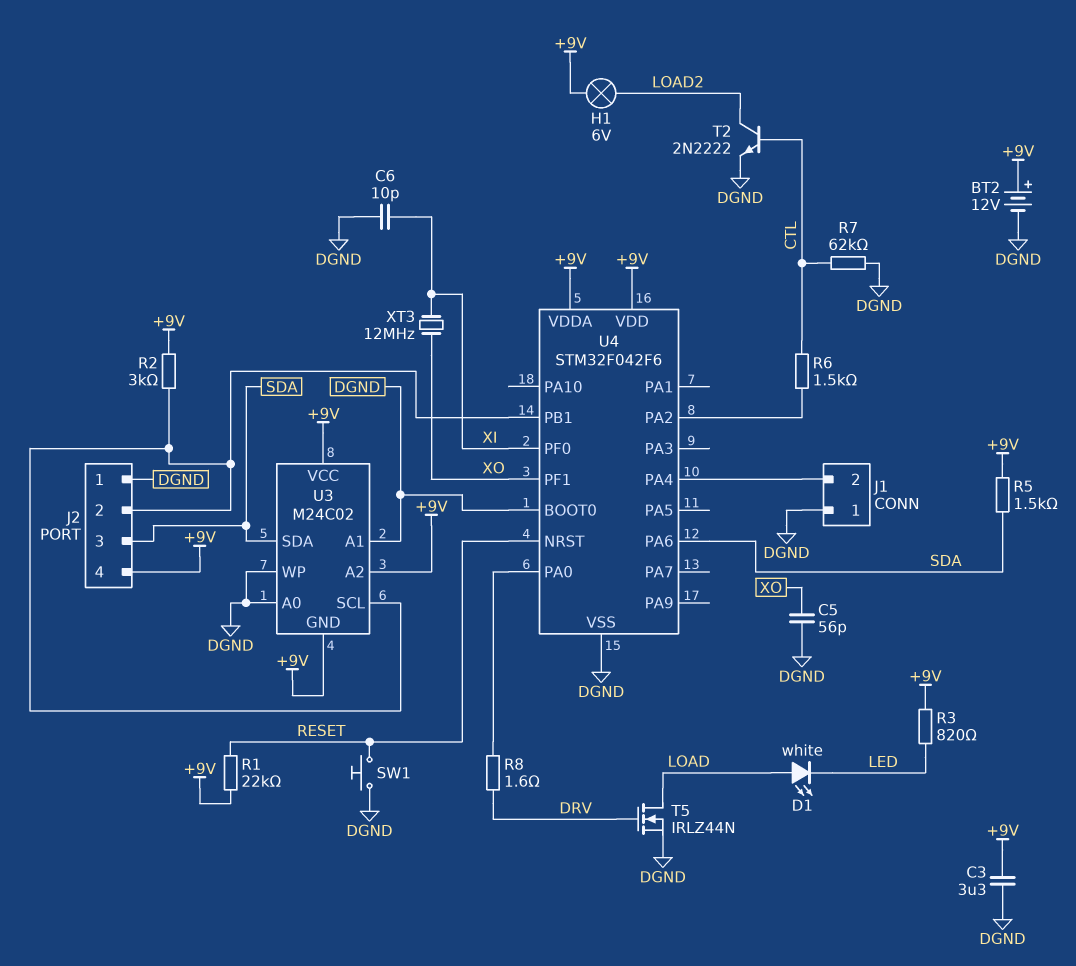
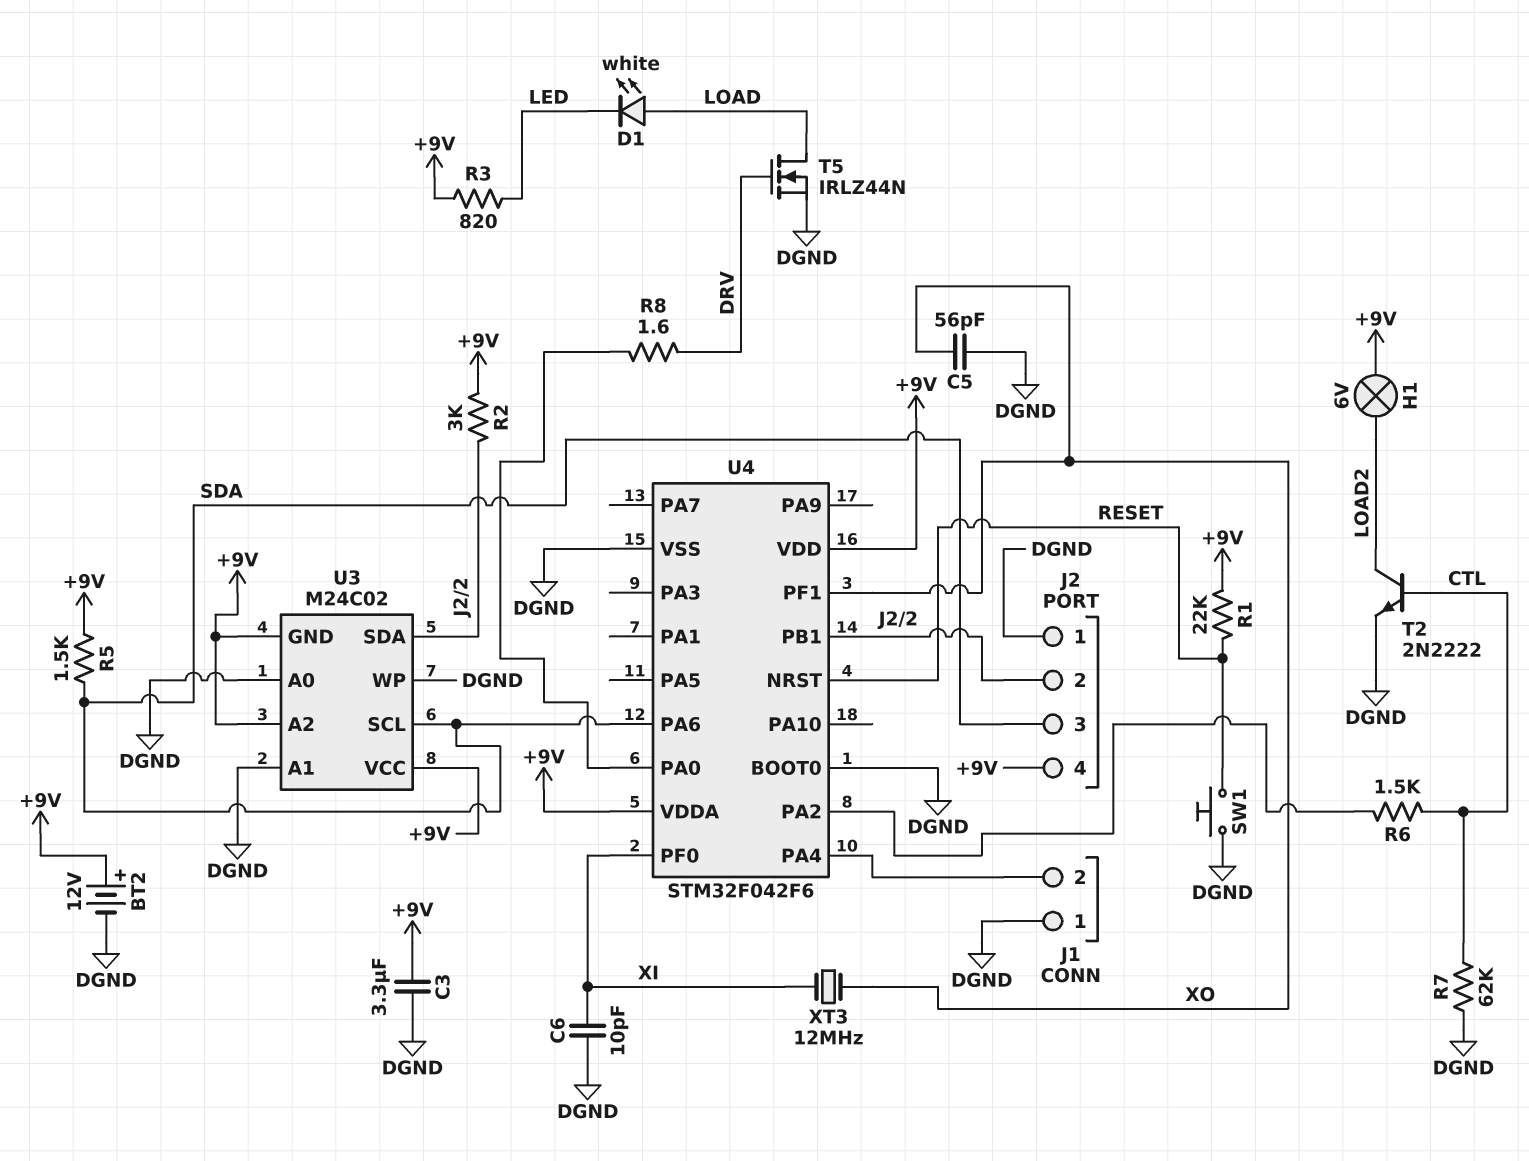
U3 pin SCL: J2/2 -> SDA
U3 pin SDA: SDA -> J2/2

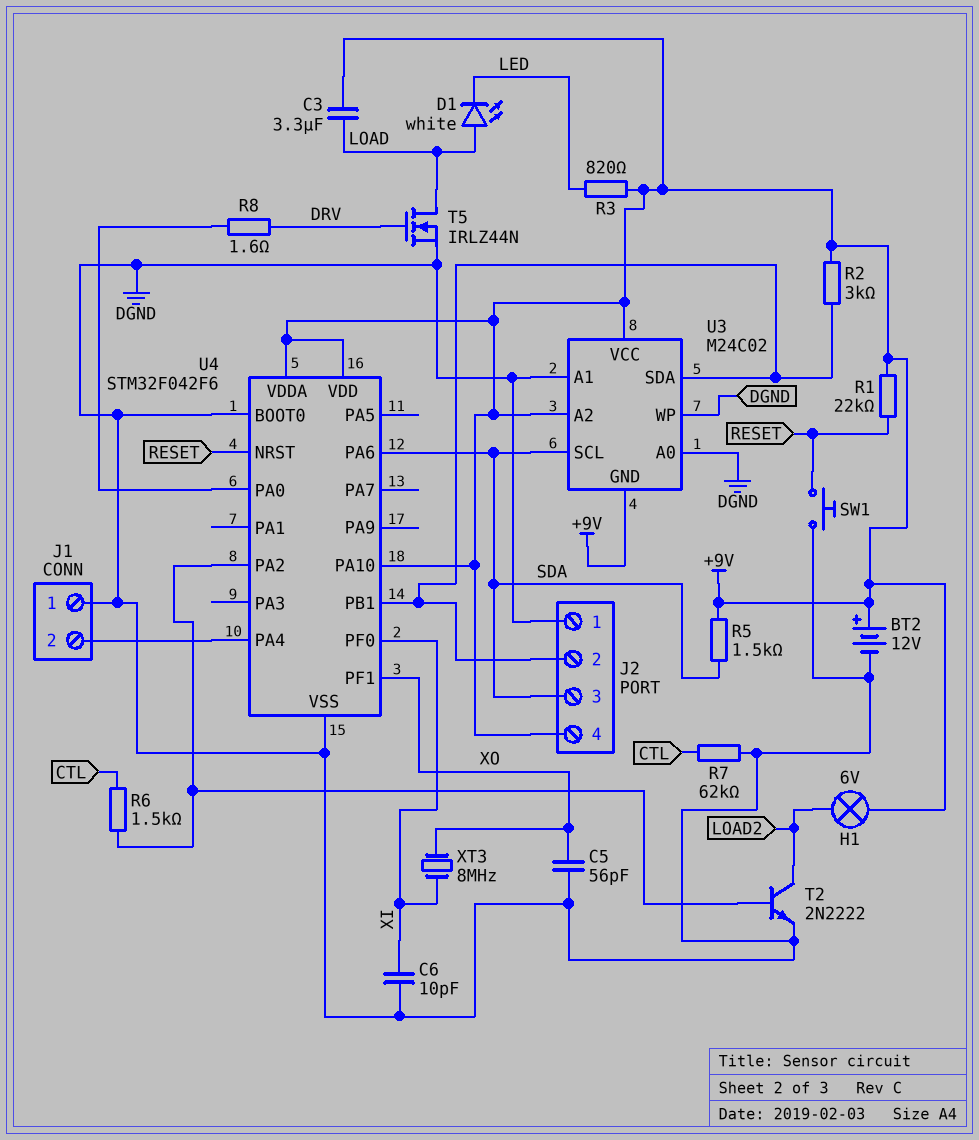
C3: 3.3uF (+9V, DGND) -> 3.3uF (+9V, LOAD)
T2: NPN 2N2222 (B CTL, C LOAD2, E DGND) -> NPN 2N2222 (B U4/PA2, C LOAD2, E DGND)
U4 pin PA10: none -> +9V
XT3: 12MHz (XI, XO) -> 8MHz (XI, XO)

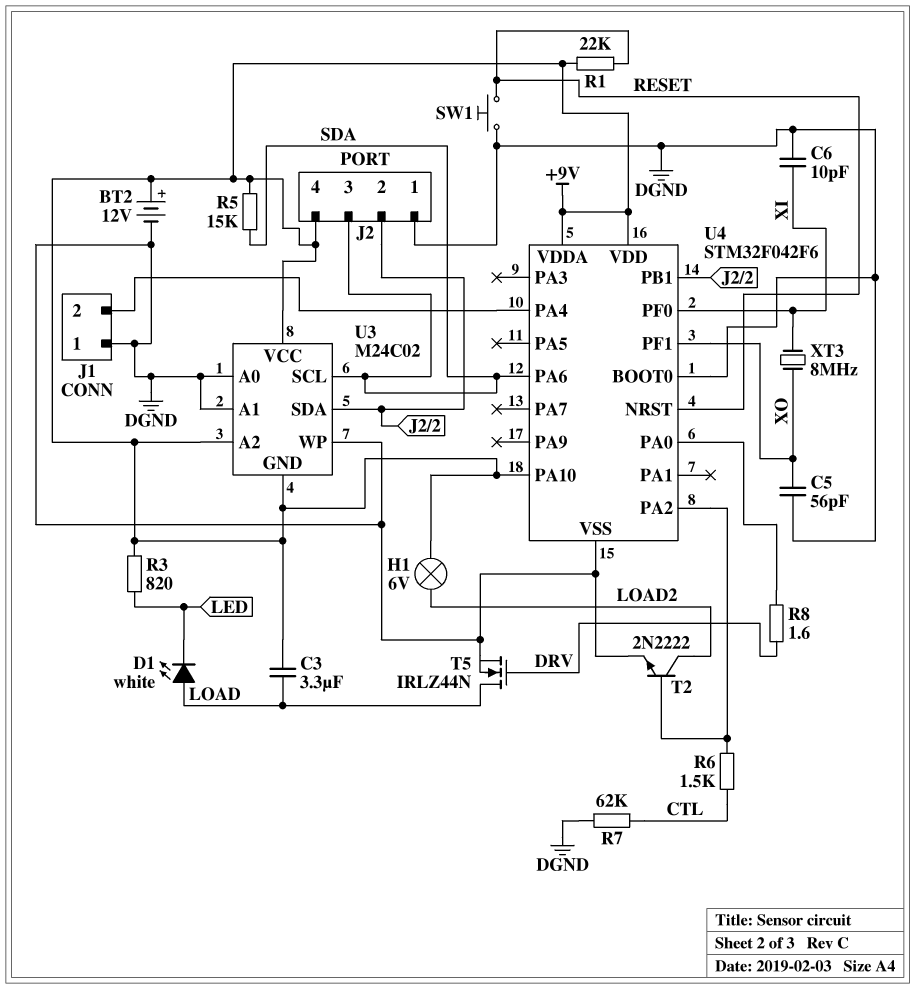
R2: 3k (+9V, J2/2) -> none
R5: 1.5k (+9V, SDA) -> 15k (+9V, SDA)

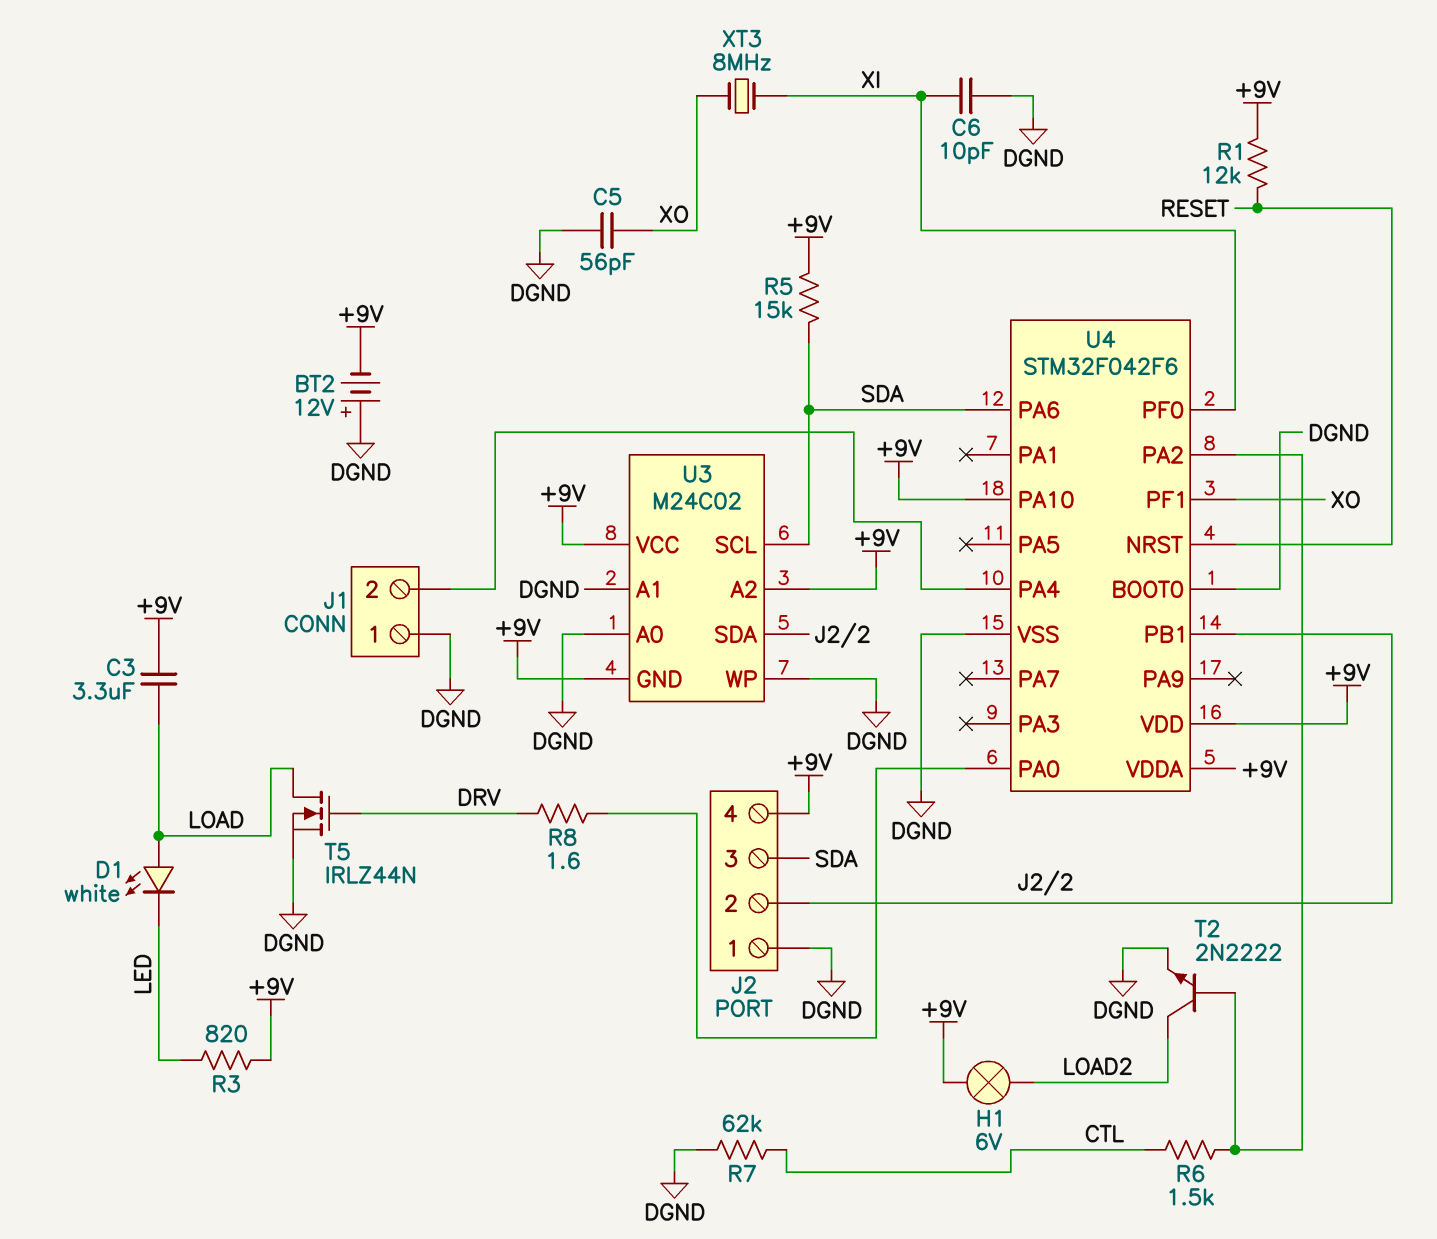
BT2: 12V (plus +9V, minus DGND) -> 12V (plus DGND, minus +9V)
R1: 22k (+9V, RESET) -> 12k (+9V, RESET)
SW1: button (DGND, RESET) -> none

